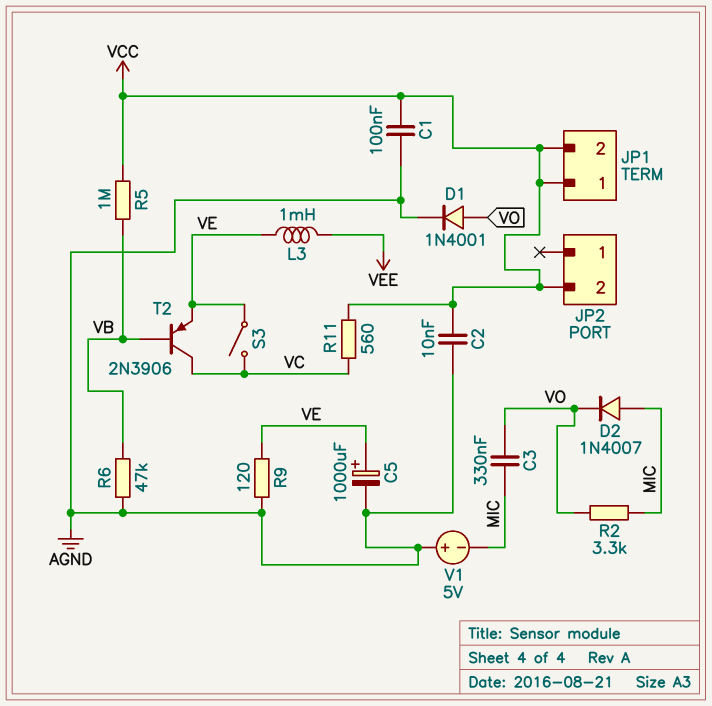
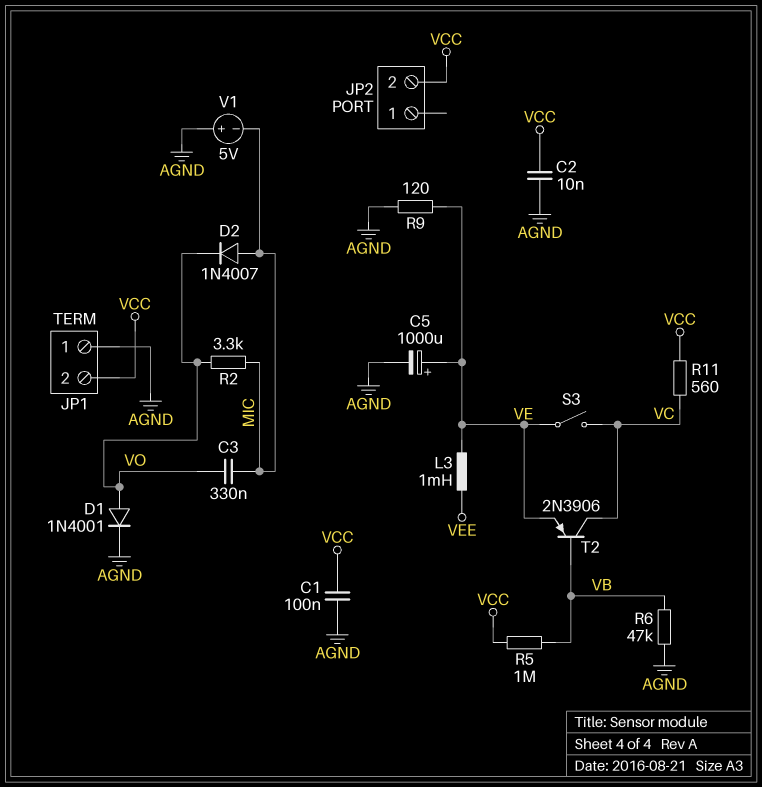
JP1 pin 1: VCC -> AGND

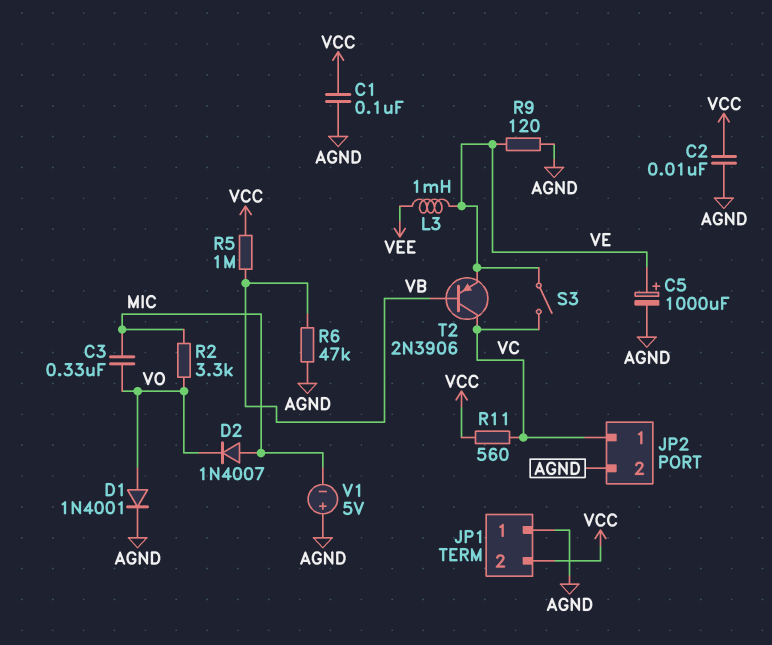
JP2 pin 1: none -> VC
JP2 pin 2: VCC -> AGND

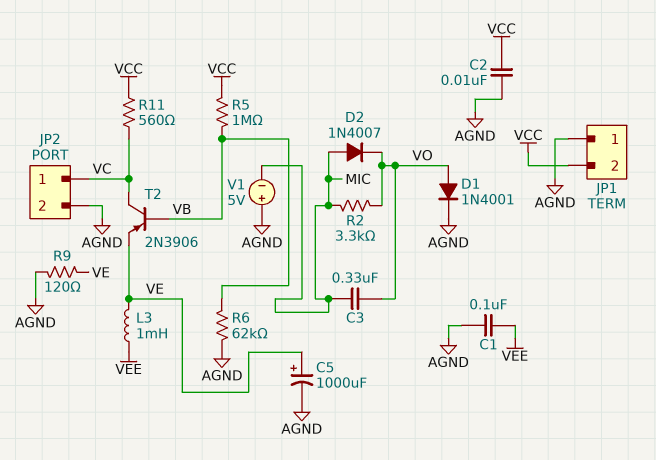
C1: 100nF (AGND, VCC) -> 100nF (AGND, VEE)
R6: 47k (AGND, VB) -> 62k (AGND, VB)
S3: switch (VC, VE) -> none

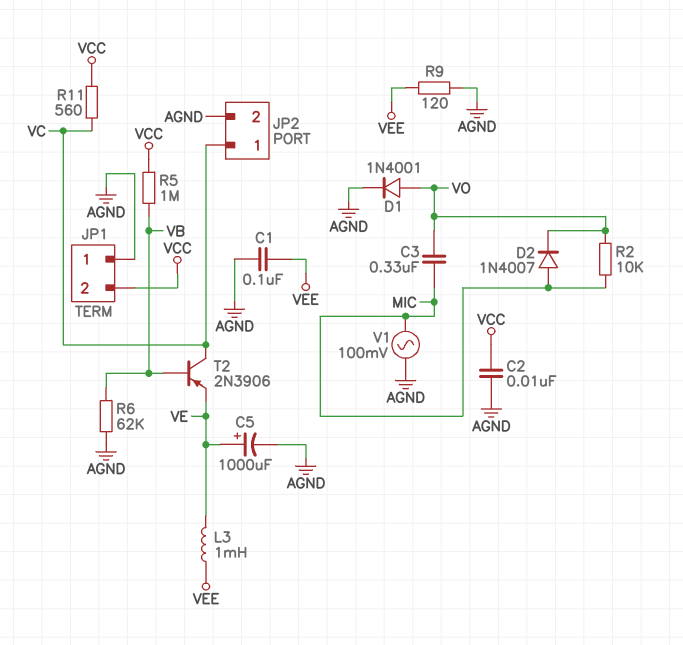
R2: 3.3k (MIC, VO) -> 10k (MIC, VO)
R9: 120 (AGND, VE) -> 120 (AGND, VEE)
V1: 5V (plus AGND, minus MIC) -> AC 100mV (AGND, MIC)

